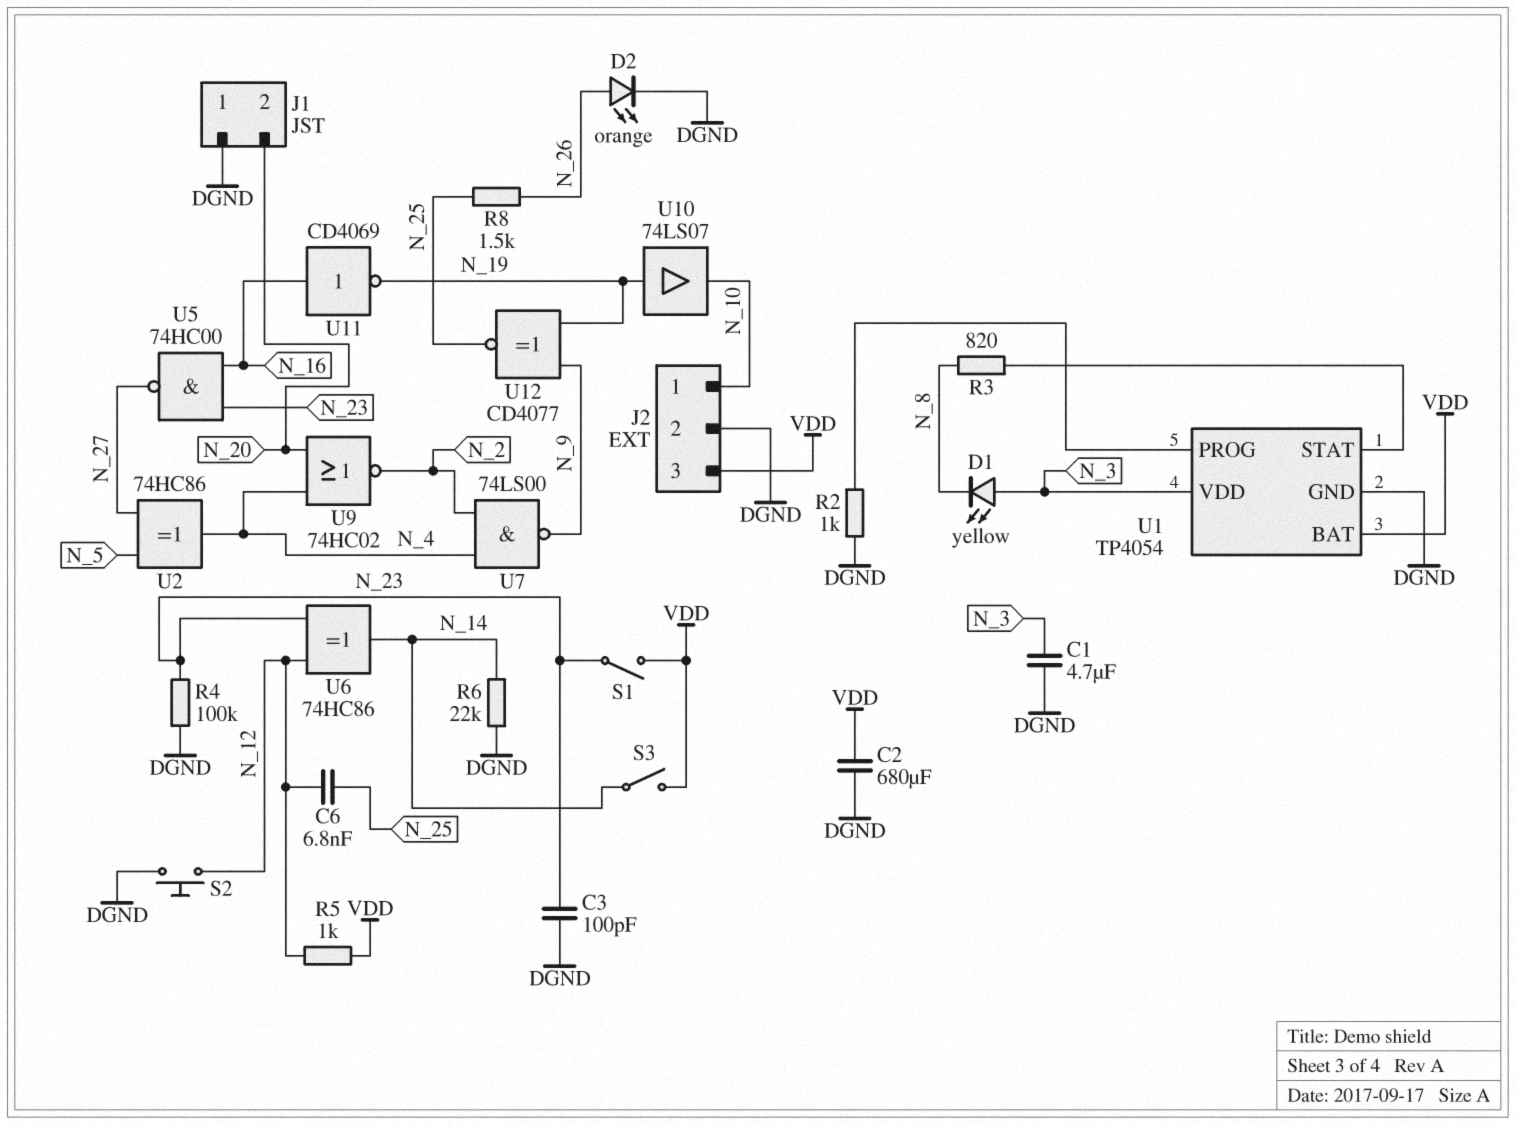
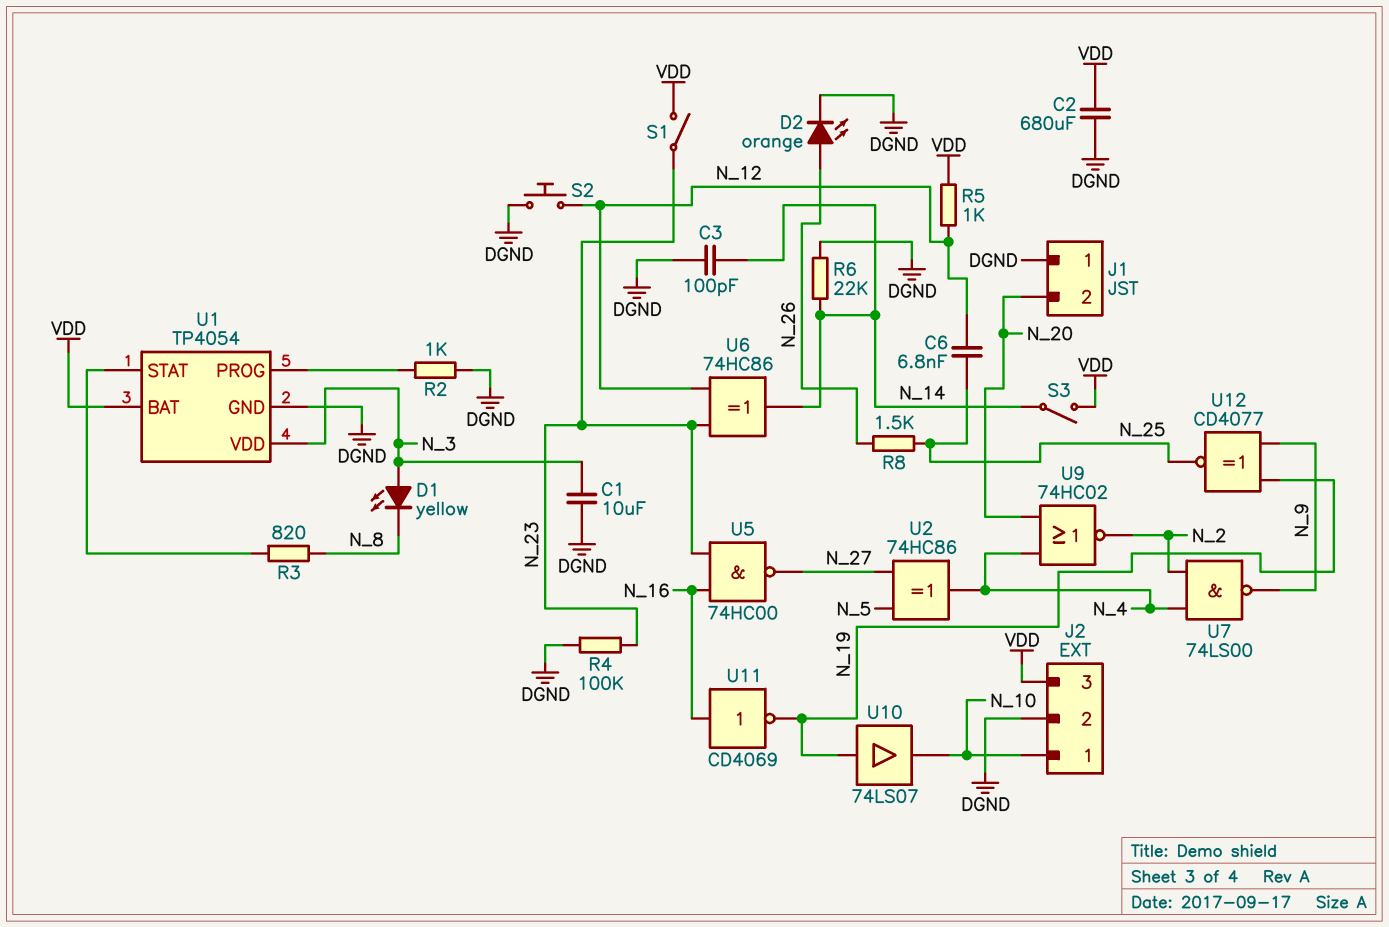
C1: 4.7uF (DGND, N_3) -> 10uF (DGND, N_3)
C3: 100pF (DGND, N_23) -> 100pF (DGND, N_14)

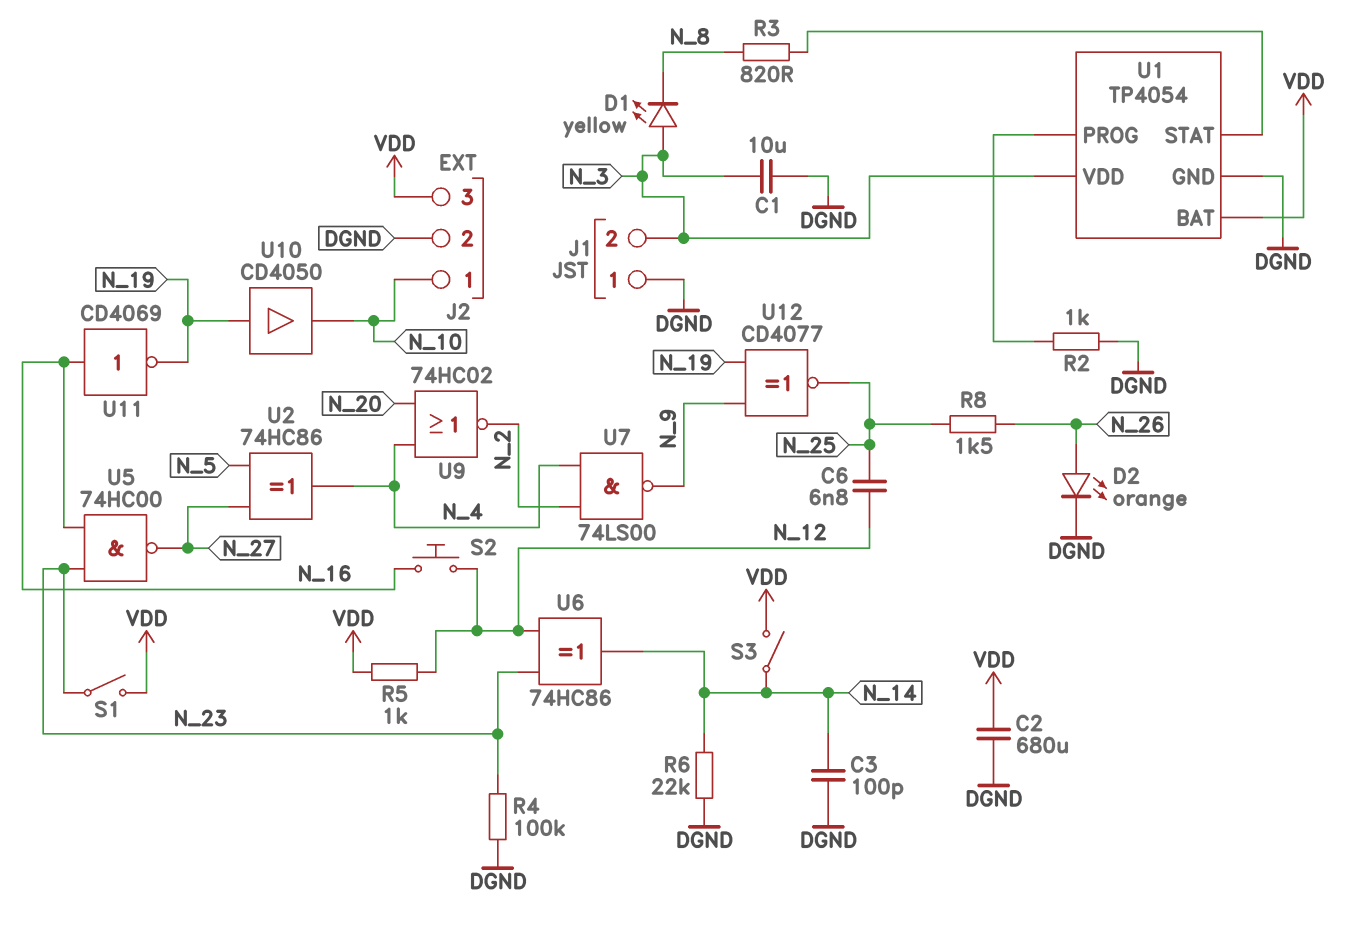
J1 pin 2: N_20 -> N_3
S2: button (DGND, N_12) -> button (N_12, N_16)
U10: buffer 74LS07 (in N_19, out N_10) -> buffer CD4050 (in N_19, out N_10)

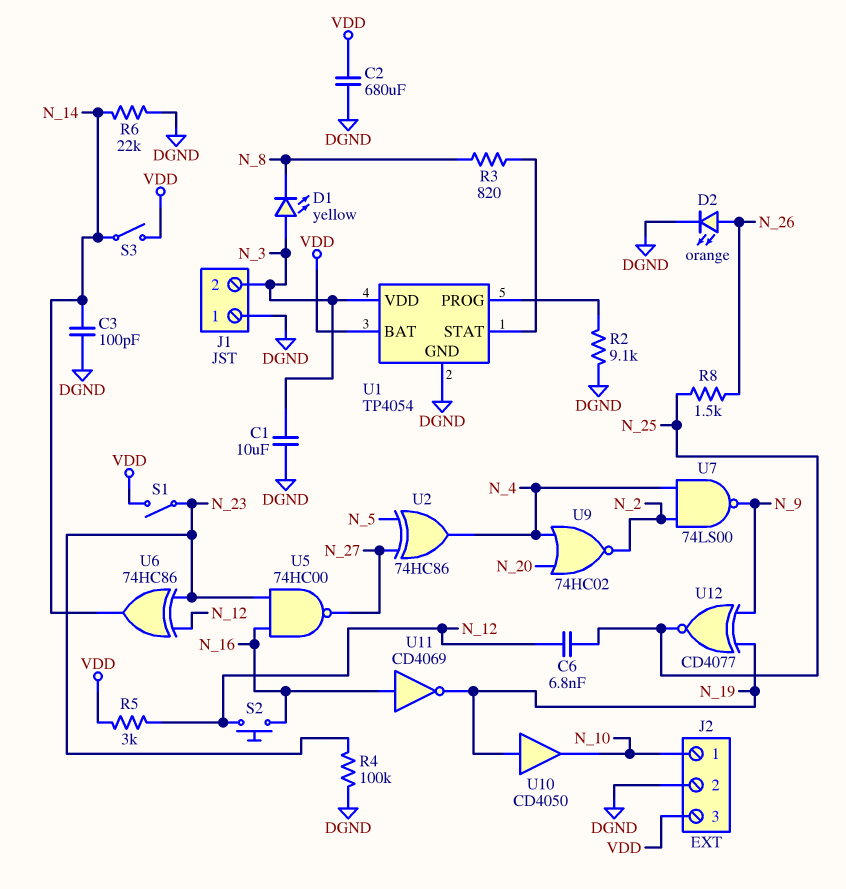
R2: 1k (DGND, U1/PROG) -> 9.1k (DGND, U1/PROG)
R5: 1k (N_12, VDD) -> 3k (N_12, VDD)

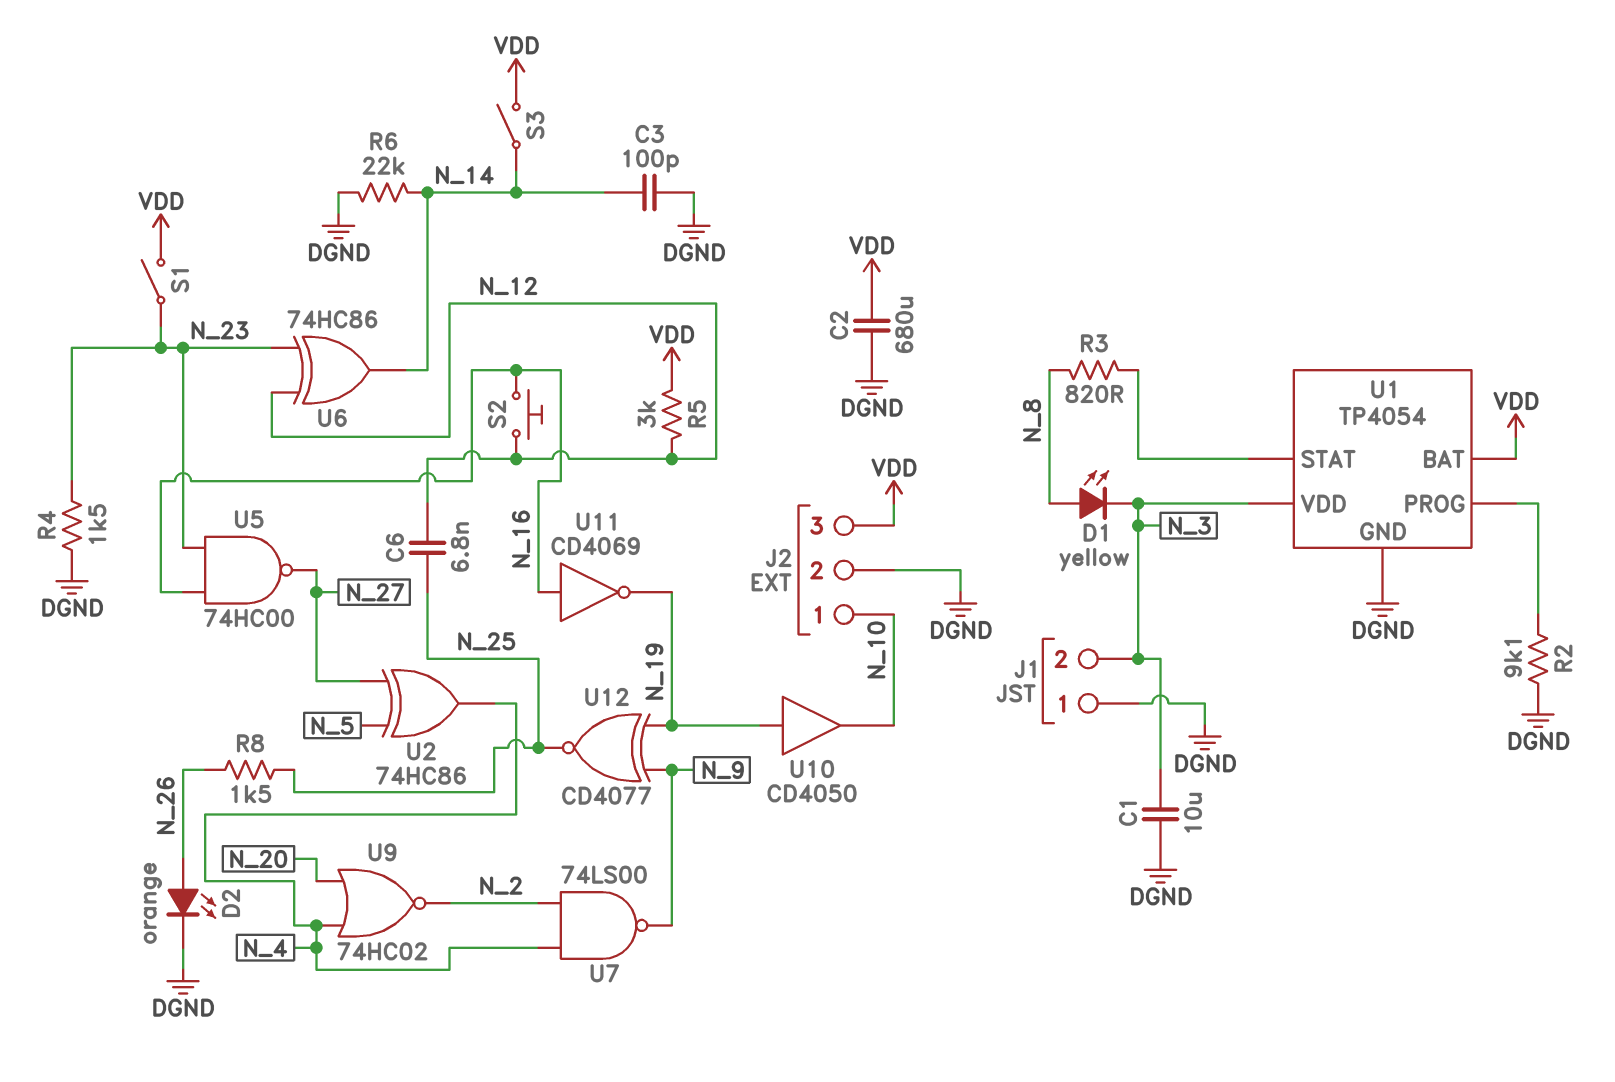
D1: LED yellow (A N_3, K N_8) -> LED yellow (A N_8, K N_3)
R4: 100k (DGND, N_23) -> 1.5k (DGND, N_23)

